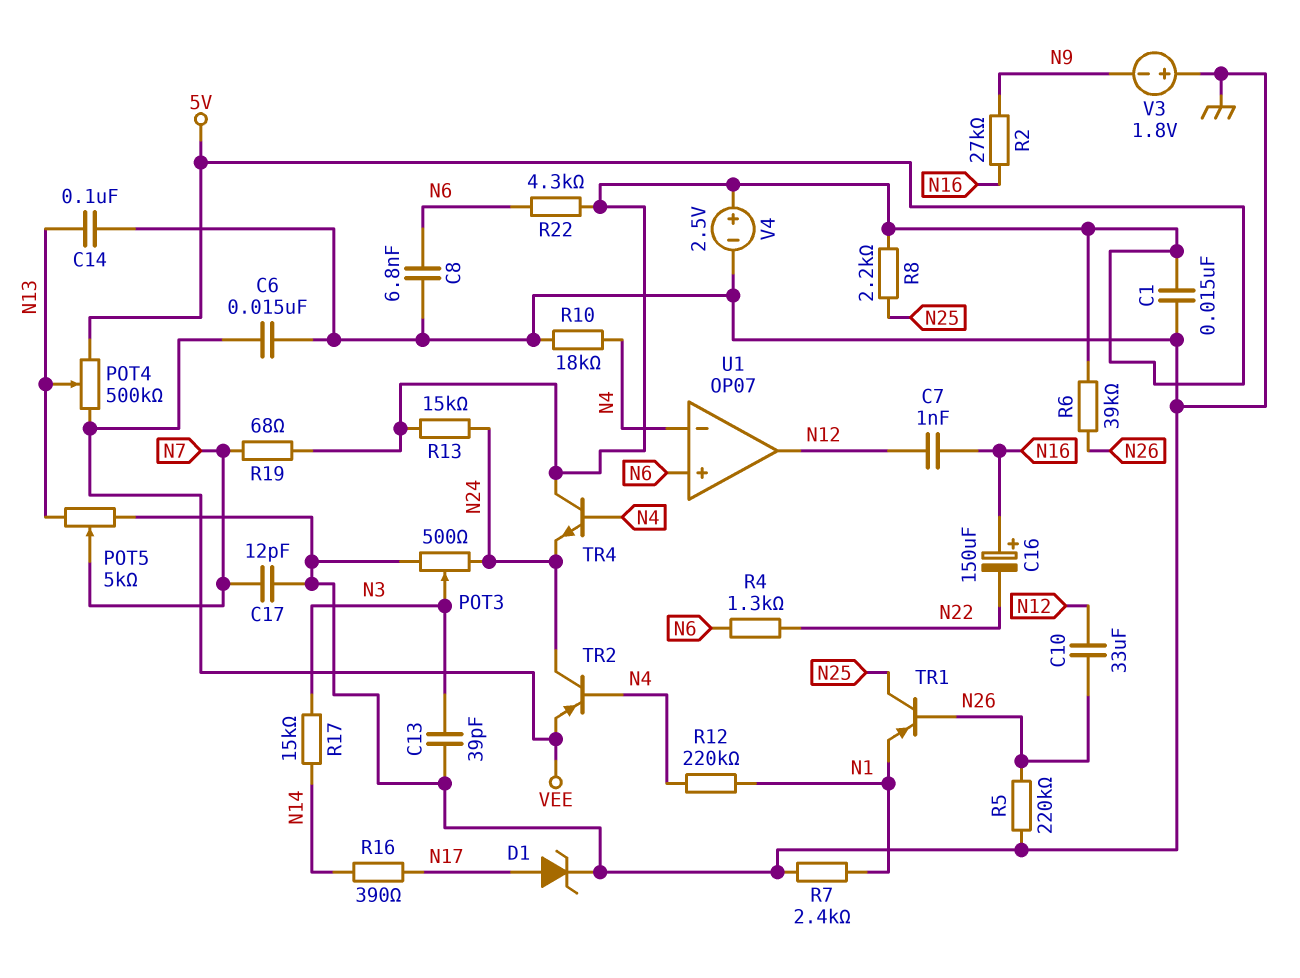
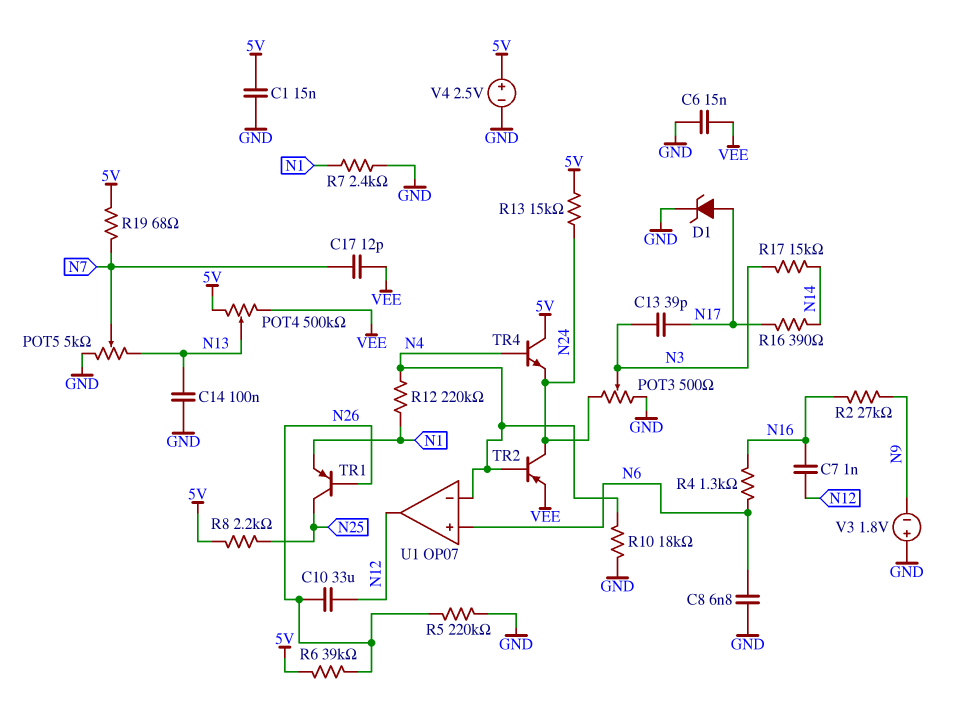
C13: 39pF (GND, N3) -> 39pF (N3, N17)
C16: 150uF (plus N16, minus N22) -> none
C17: 12pF (GND, N7) -> 12pF (N7, VEE)
R4: 1.3k (N6, N22) -> 1.3k (N6, N16)
R22: 4.3k (5V, N6) -> none

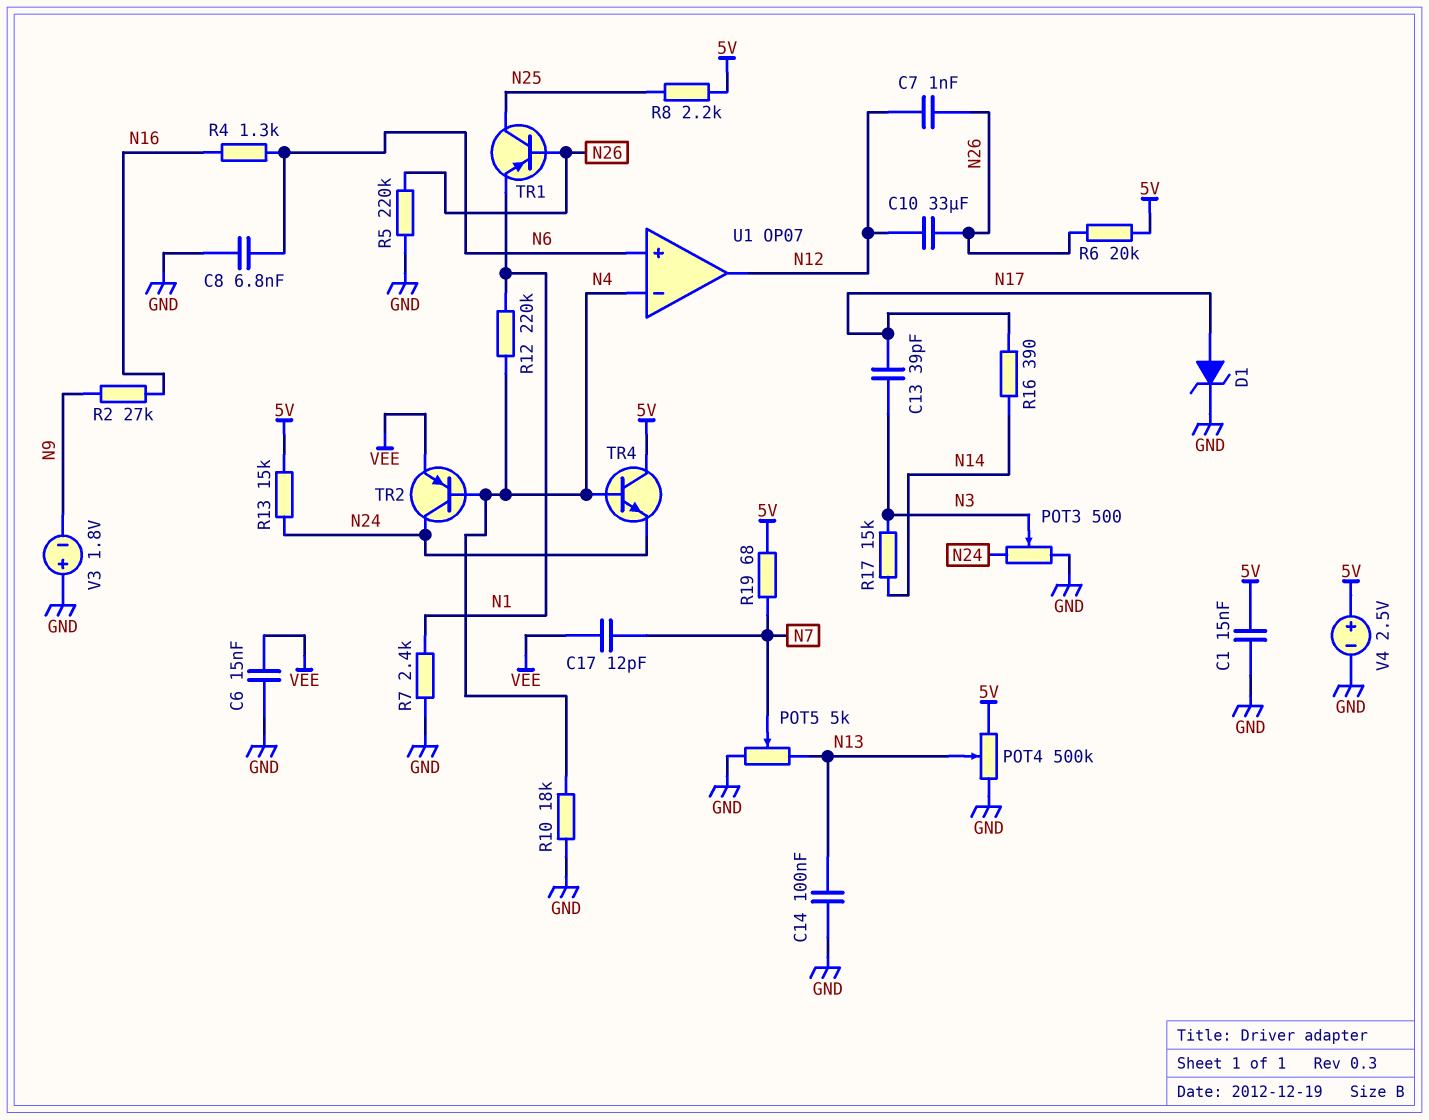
C7: 1nF (N12, N16) -> 1nF (N12, N26)
POT4: 500k (5V, VEE, wiper N13) -> 500k (5V, GND, wiper N13)
R6: 39k (5V, N26) -> 20k (5V, N26)

